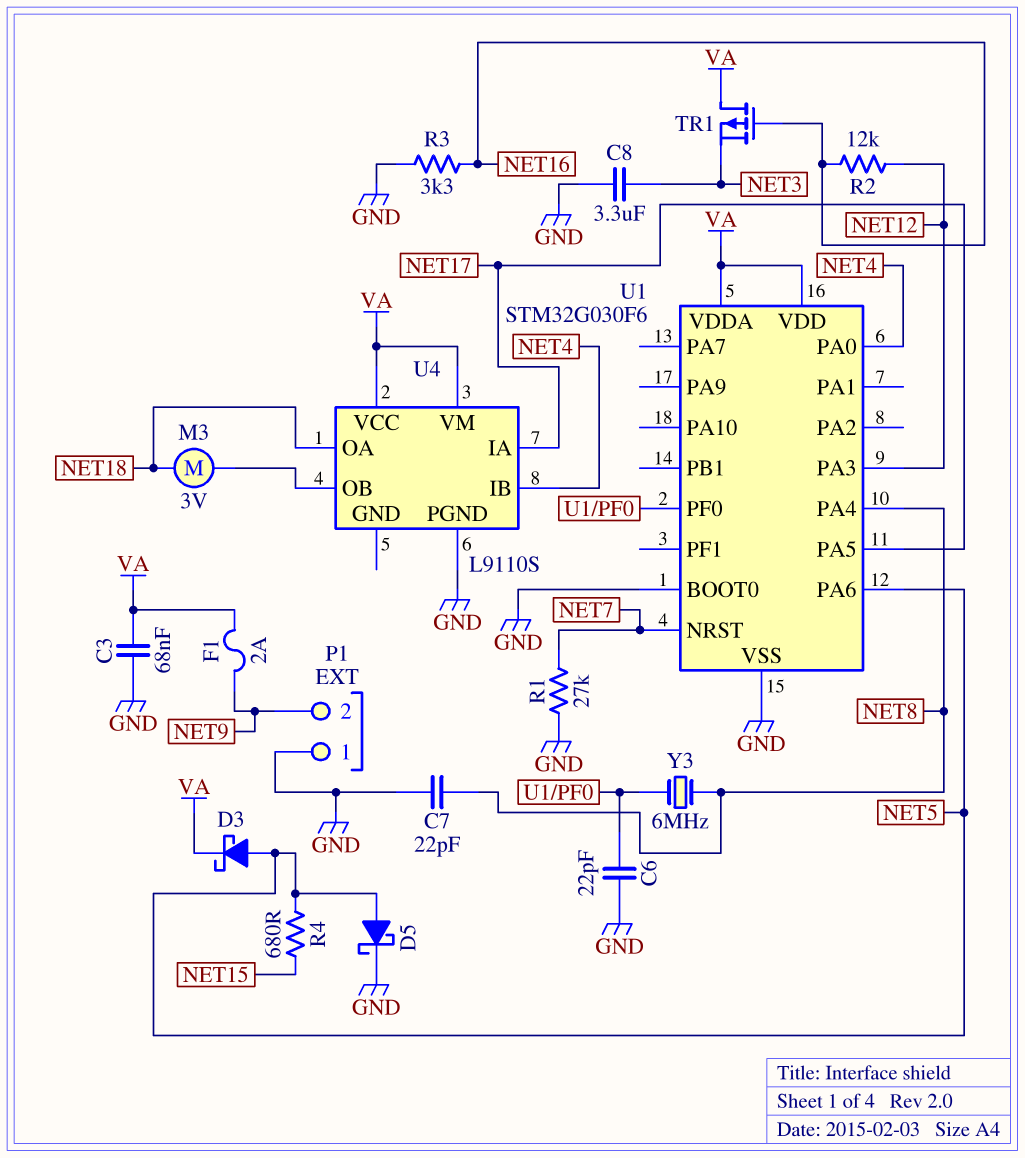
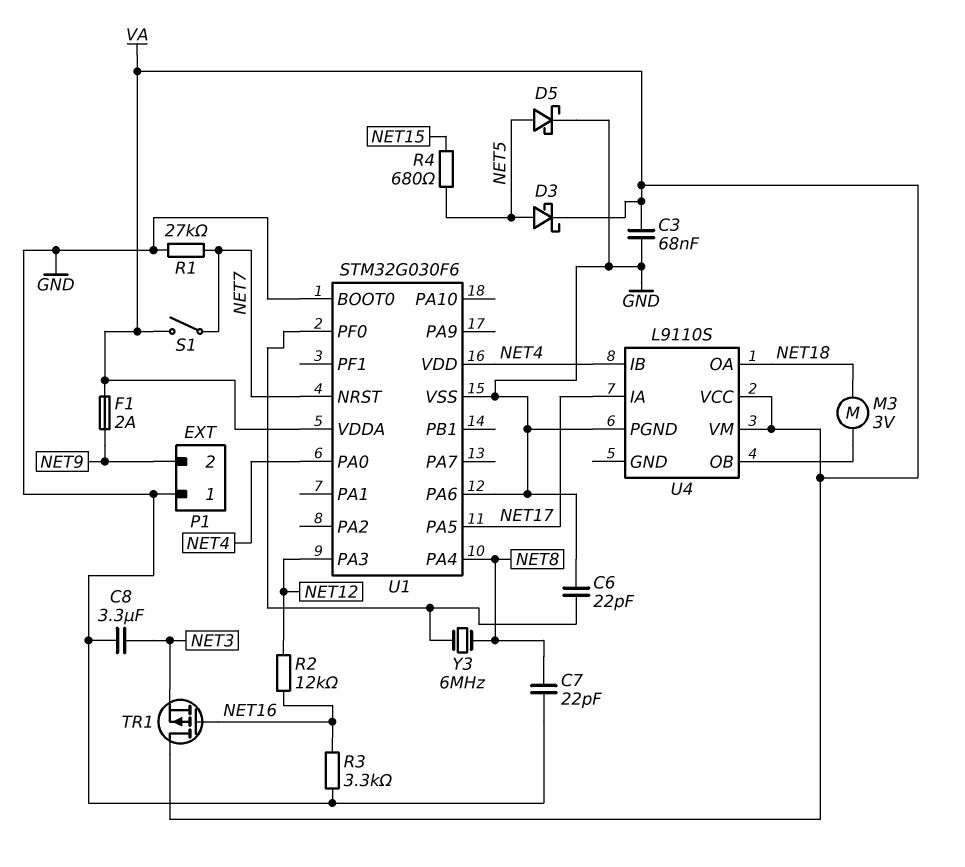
S1: none -> switch (NET7, VA)
U1 pin PA6: NET5 -> GND
U1 pin VDD: VA -> NET4

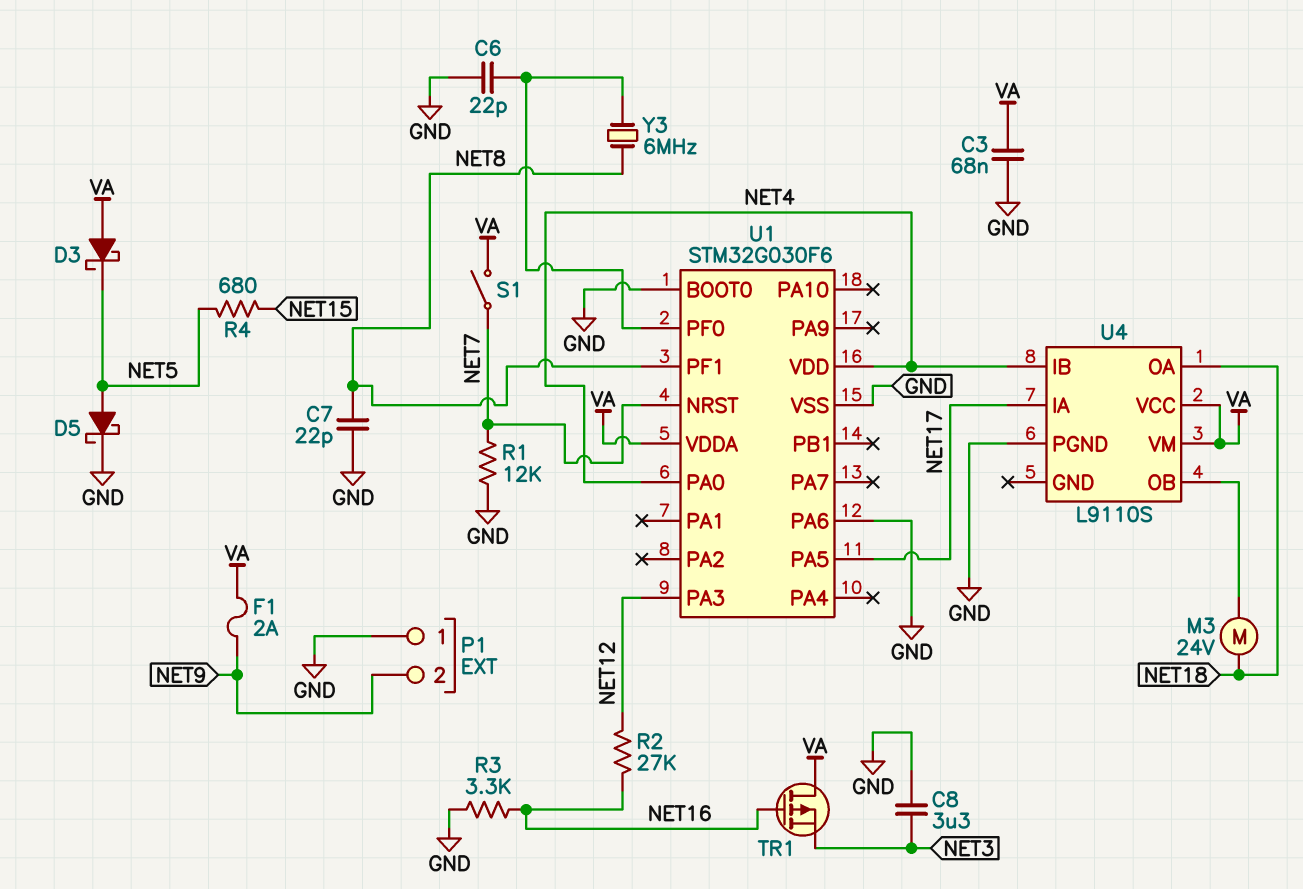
D3: schottky (A NET5, K VA) -> schottky (A VA, K NET5)
M3: motor 3V (NET18, U4/OB) -> motor 24V (NET18, U4/OB)
R1: 27k (GND, NET7) -> 12k (GND, NET7)
R2: 12k (NET12, NET16) -> 27k (NET12, NET16)
U1 pin PA4: NET8 -> none
U1 pin PF1: none -> NET8

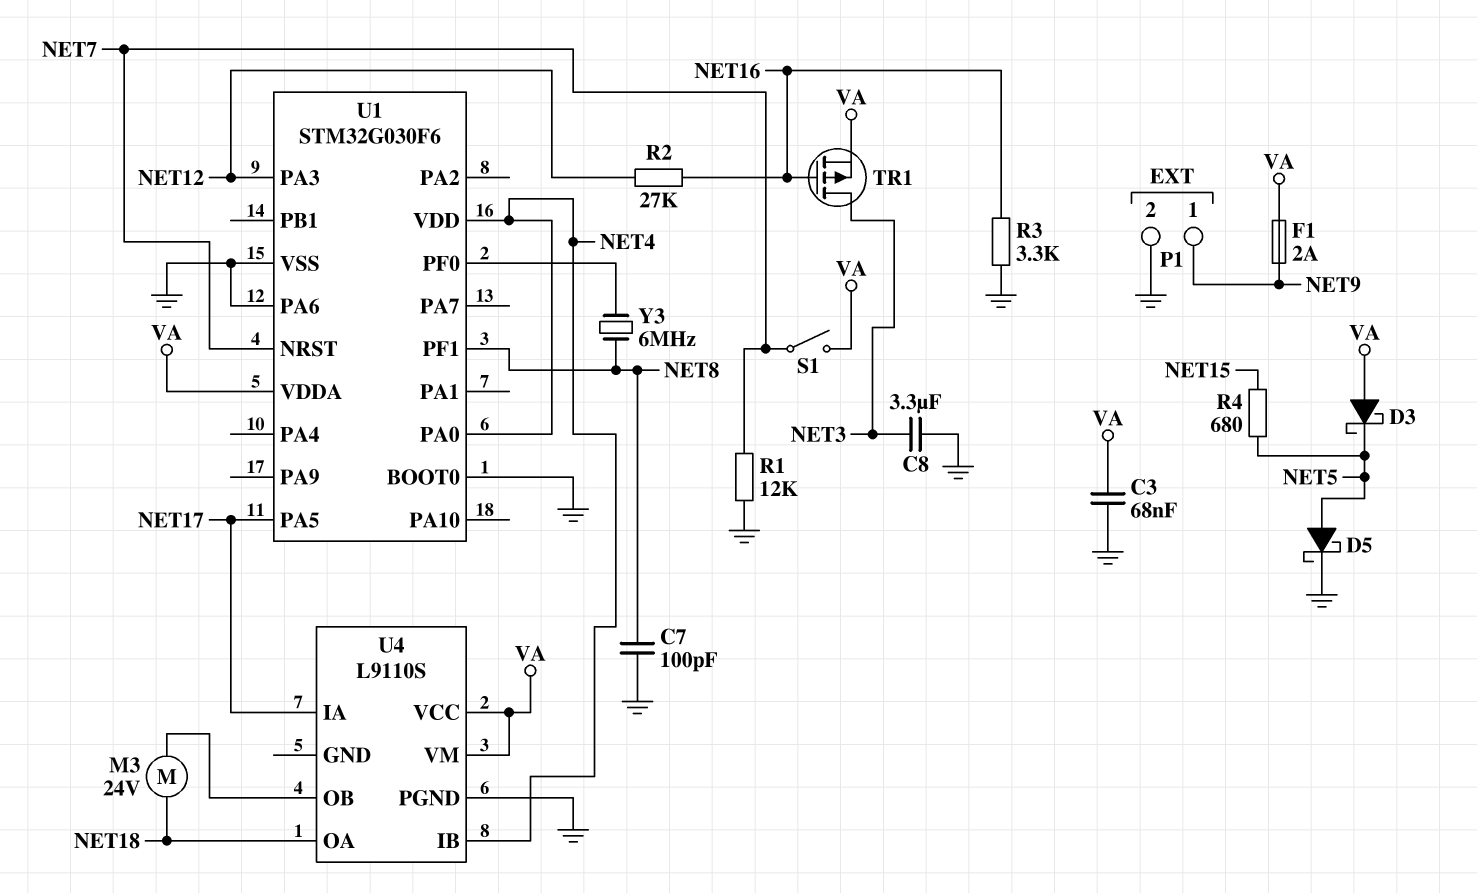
C6: 22pF (GND, U1/PF0) -> none
C7: 22pF (GND, NET8) -> 100pF (GND, NET8)
P1 pin 1: GND -> NET9
P1 pin 2: NET9 -> GND
TR1: PMOS (G NET16, D VA, S NET3) -> PMOS (G NET16, D NET3, S VA)

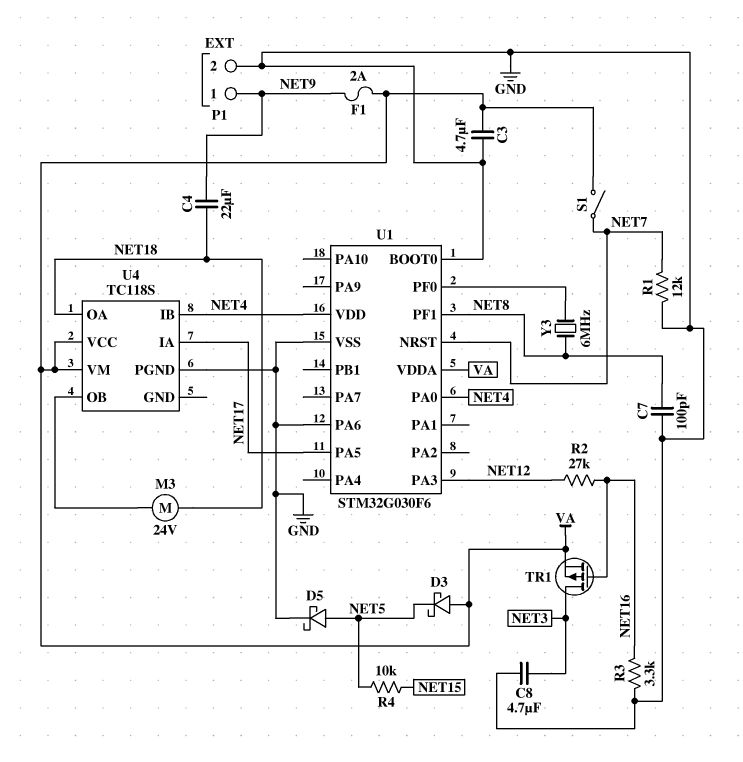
C3: 68nF (GND, VA) -> 4.7uF (GND, VA)
C4: none -> 22uF (NET9, NET18)
C8: 3.3uF (GND, NET3) -> 4.7uF (GND, NET3)
R4: 680 (NET5, NET15) -> 10k (NET5, NET15)
U4: L9110S -> TC118S

